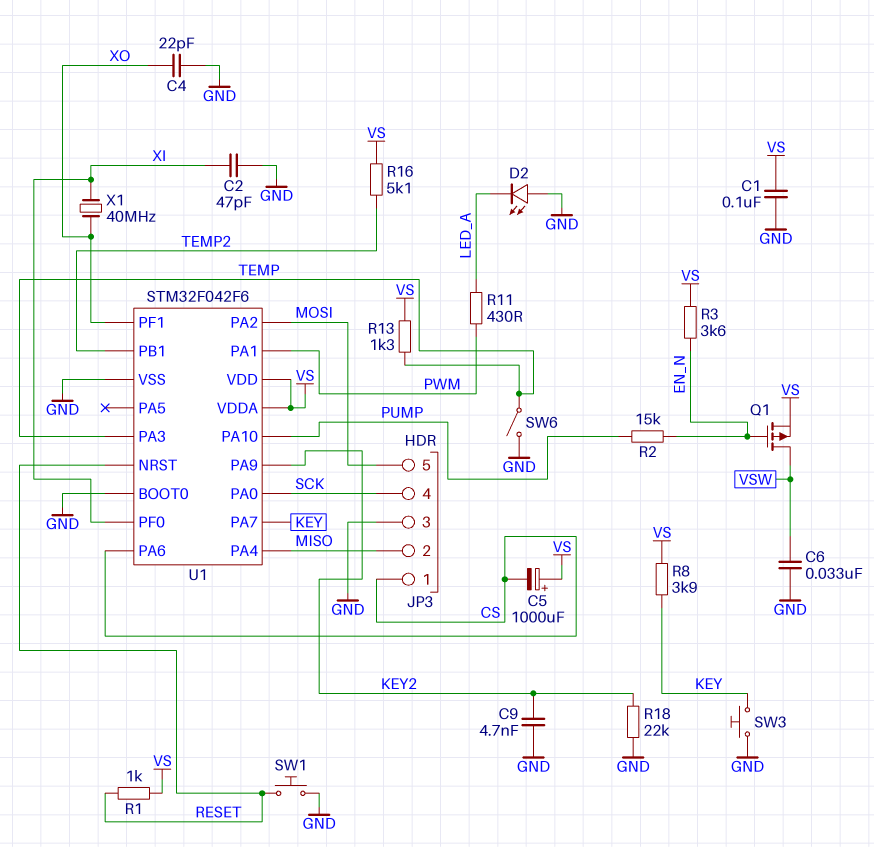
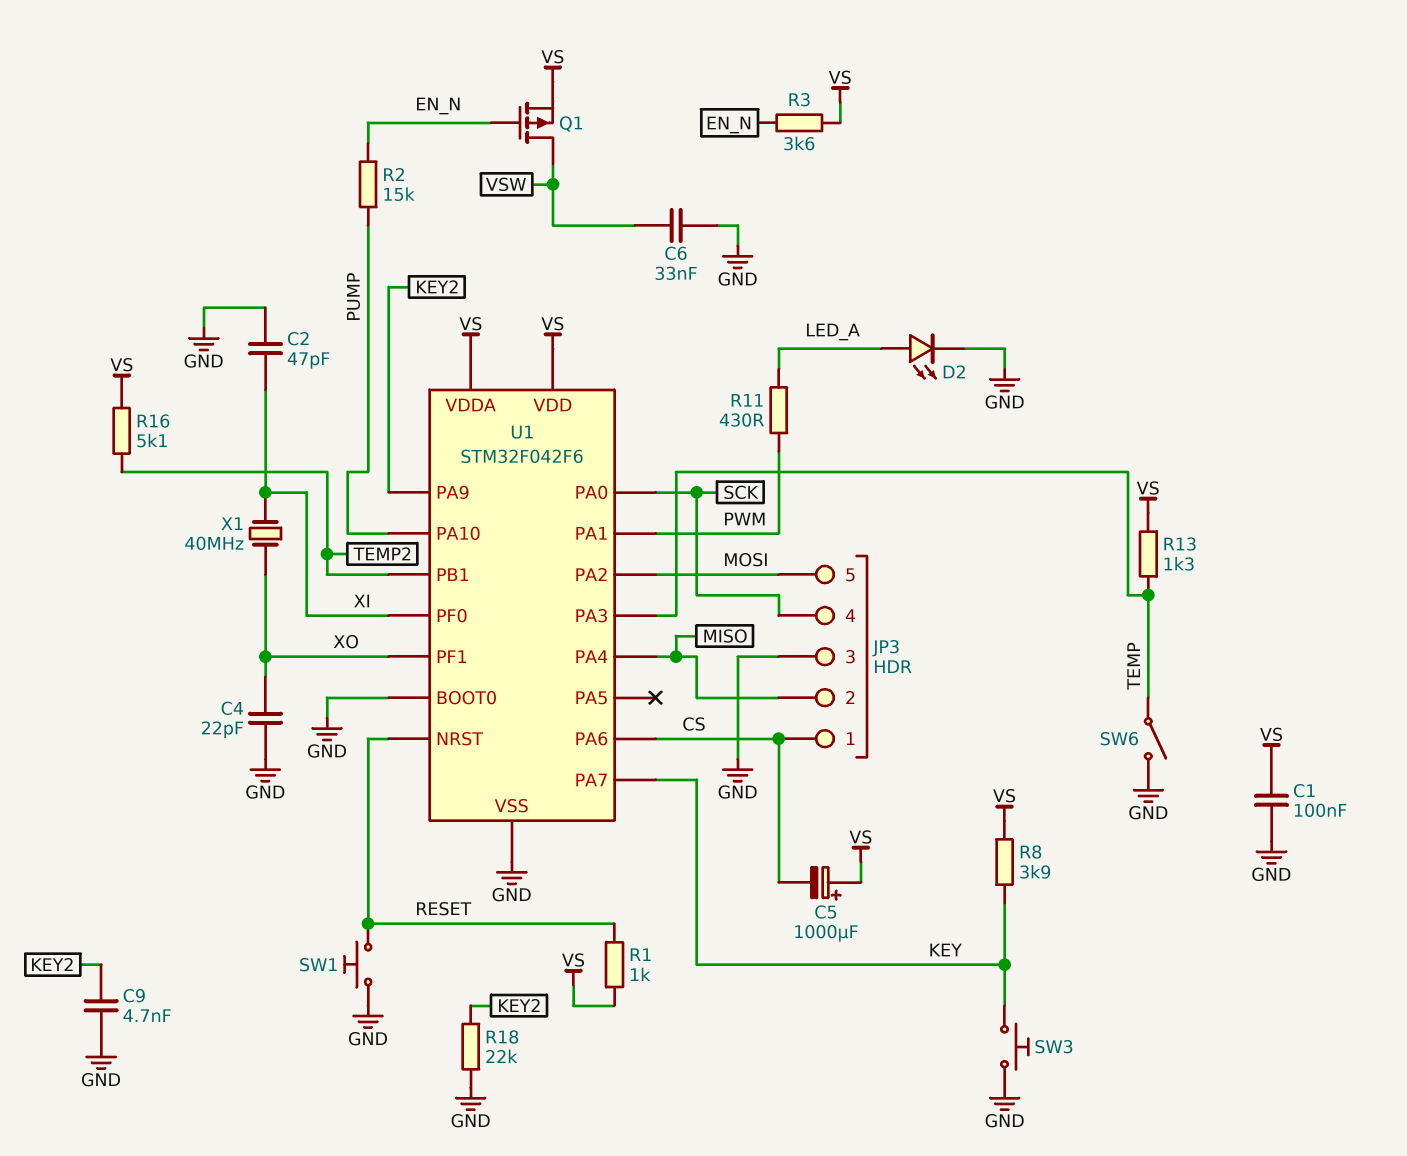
D2: LED (A GND, K LED_A) -> LED (A LED_A, K GND)

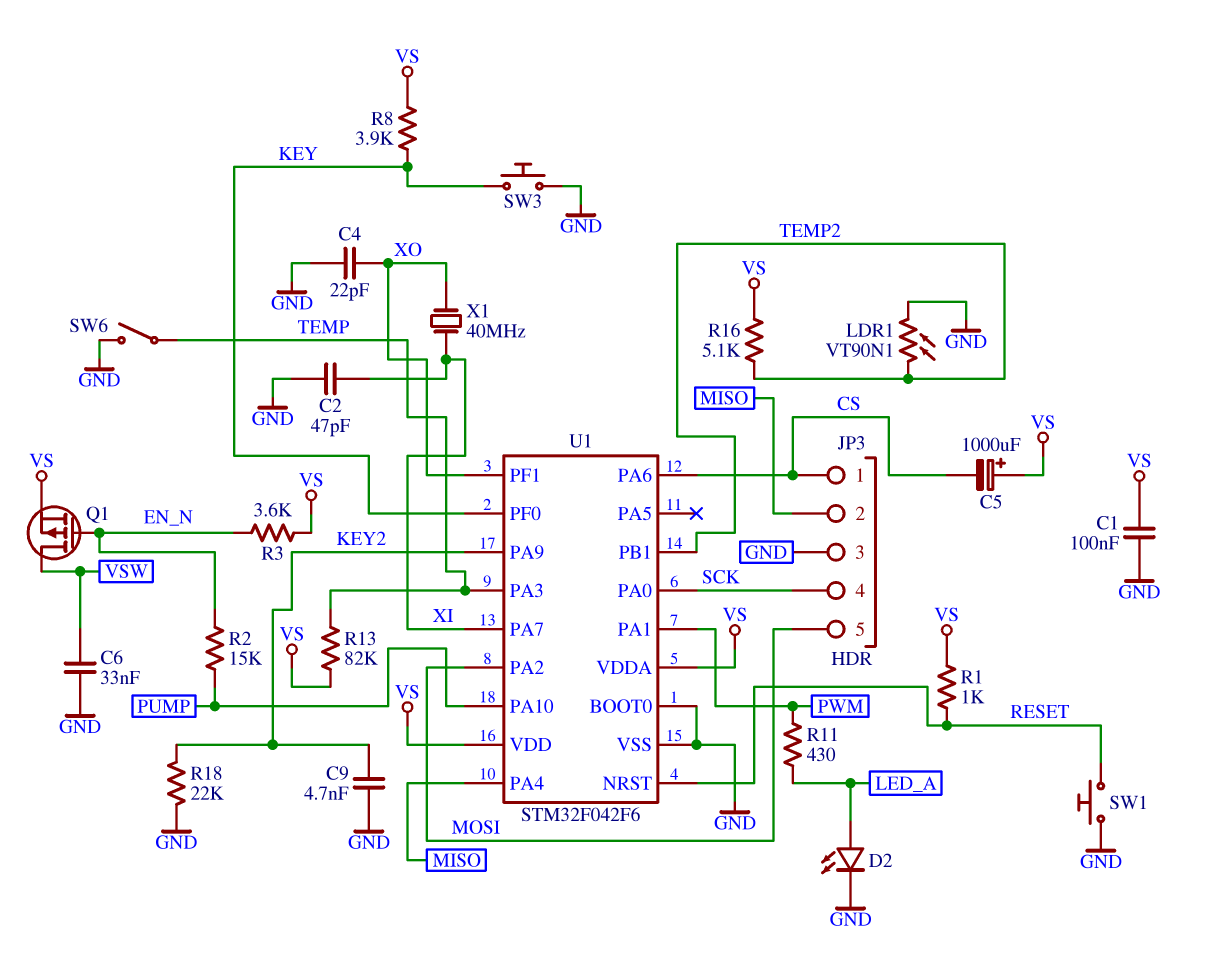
LDR1: none -> VT90N1 (GND, TEMP2)
R13: 1.3k (TEMP, VS) -> 82k (TEMP, VS)
U1 pin PA7: KEY -> XI
U1 pin PF0: XI -> KEY

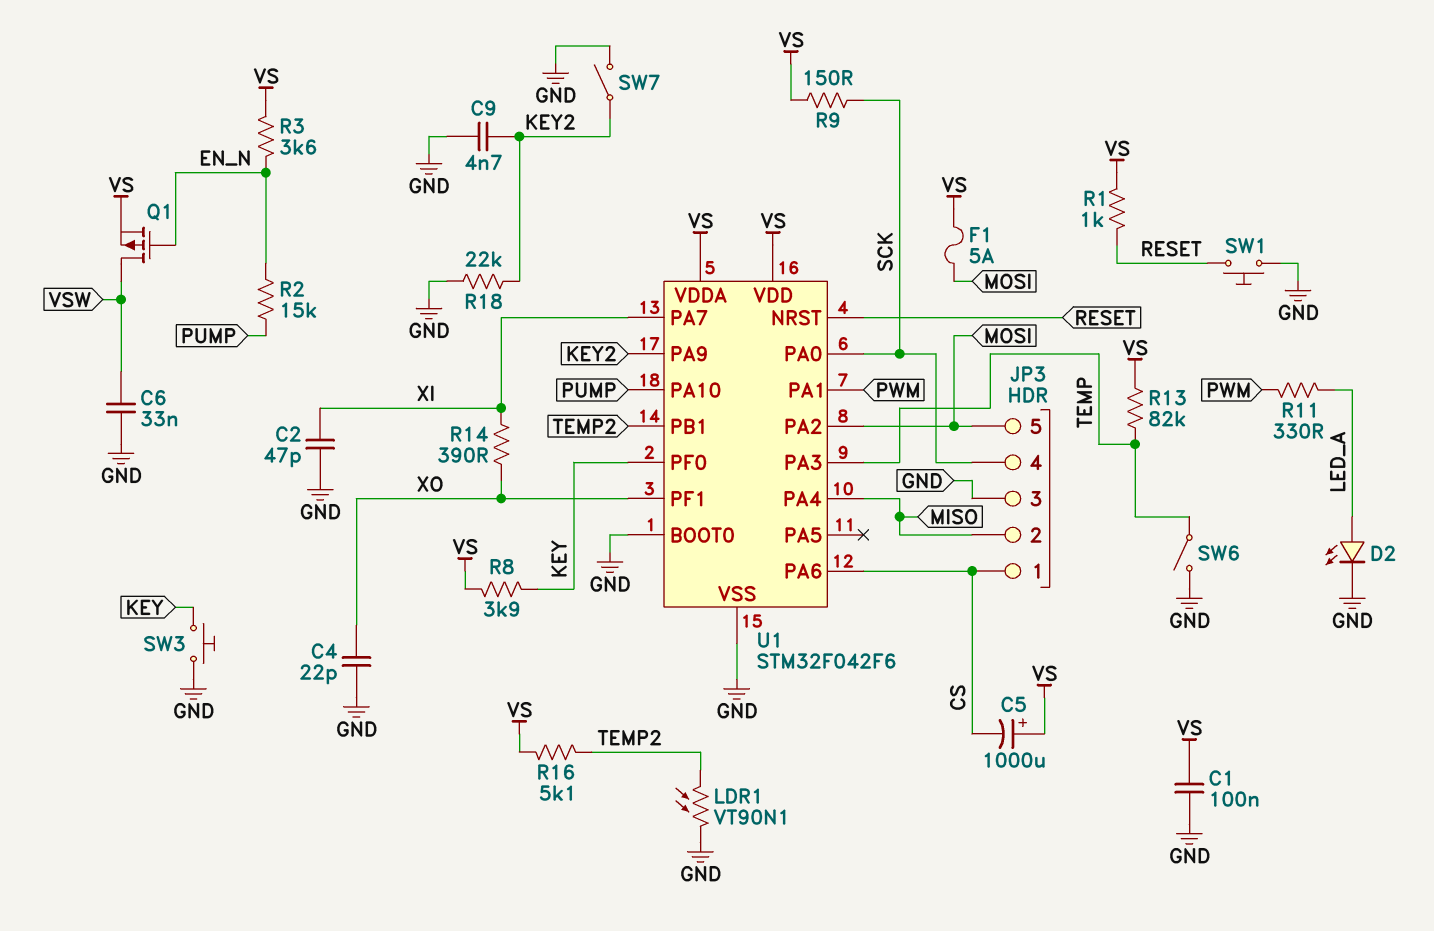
F1: none -> 5A (MOSI, VS)
R9: none -> 150 (SCK, VS)
R11: 430 (LED_A, PWM) -> 330 (LED_A, PWM)
R14: none -> 390 (XI, XO)
SW7: none -> switch (GND, KEY2)
X1: 40MHz (XI, XO) -> none

